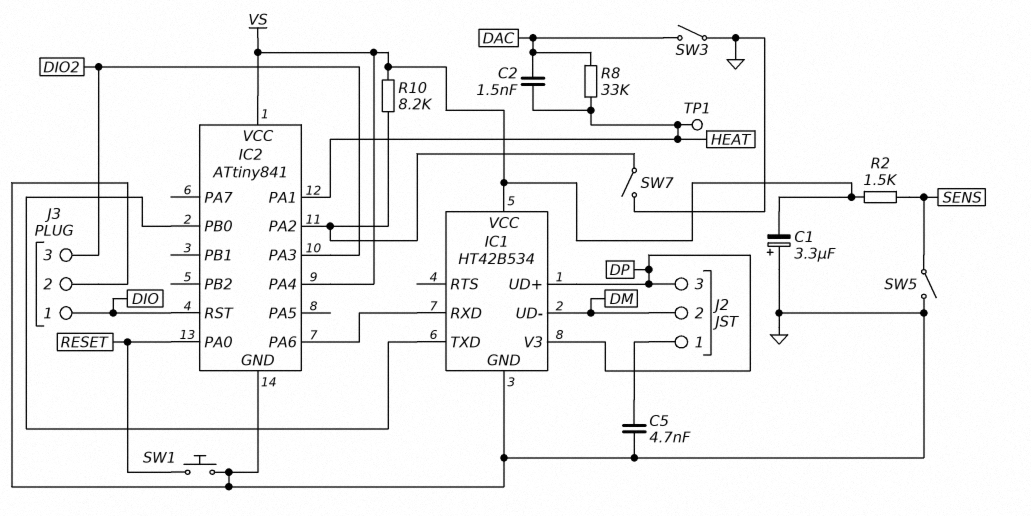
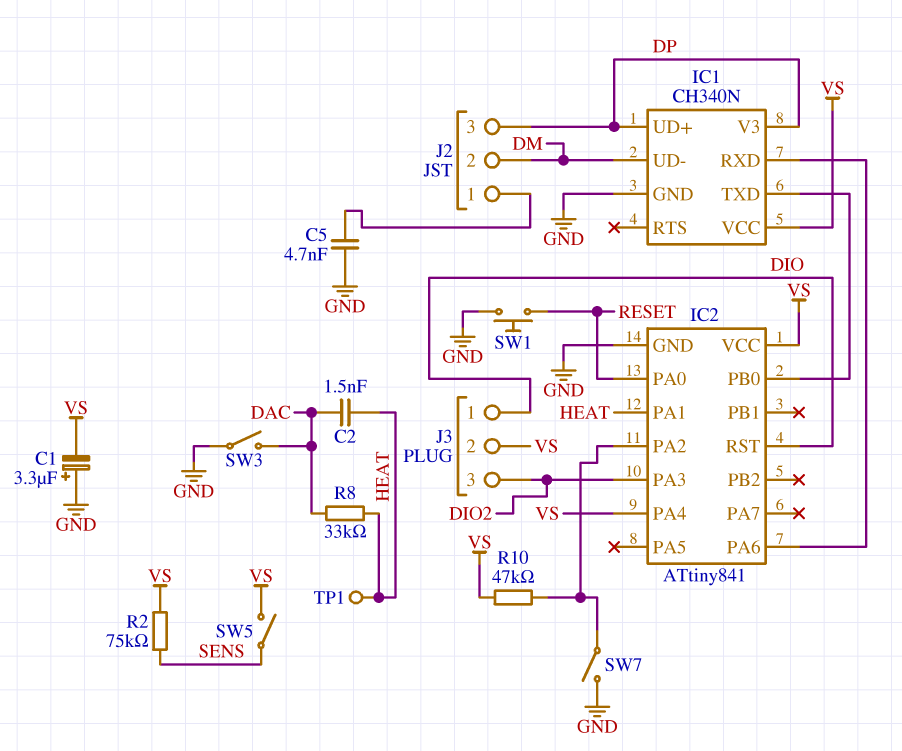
IC1: HT42B534 -> CH340N
J3 pin 2: GND -> VS
R2: 1.5k (SENS, VS) -> 75k (SENS, VS)
R10: 8.2k (IC2/PA2, VS) -> 47k (IC2/PA2, VS)
SW5: switch (GND, SENS) -> switch (SENS, VS)

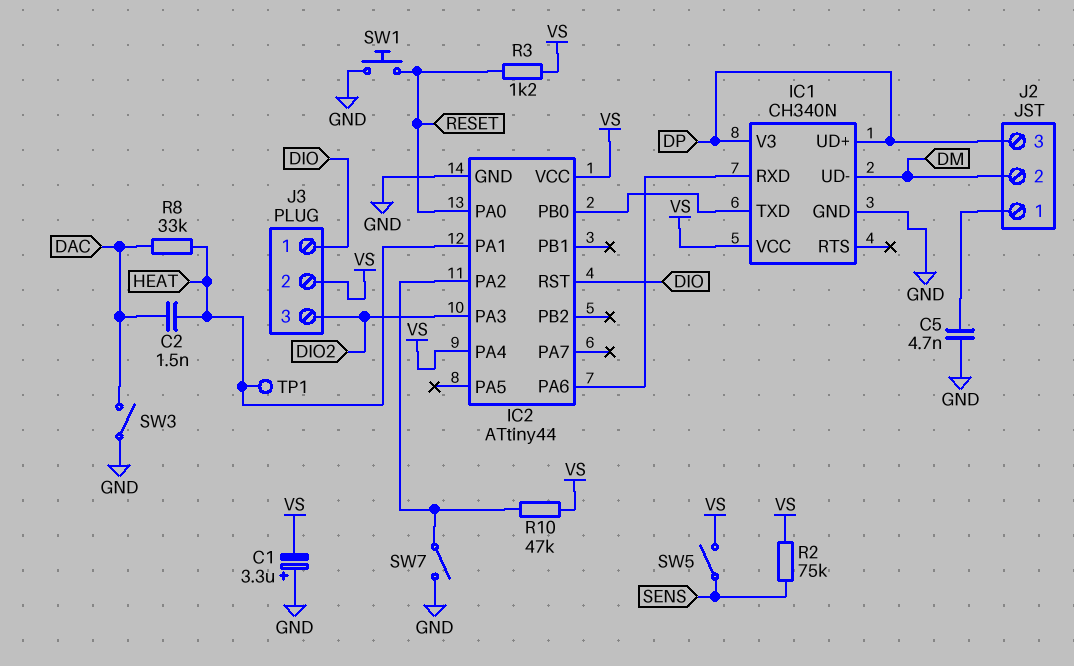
IC2: ATtiny841 -> ATtiny44
R3: none -> 1.2k (RESET, VS)

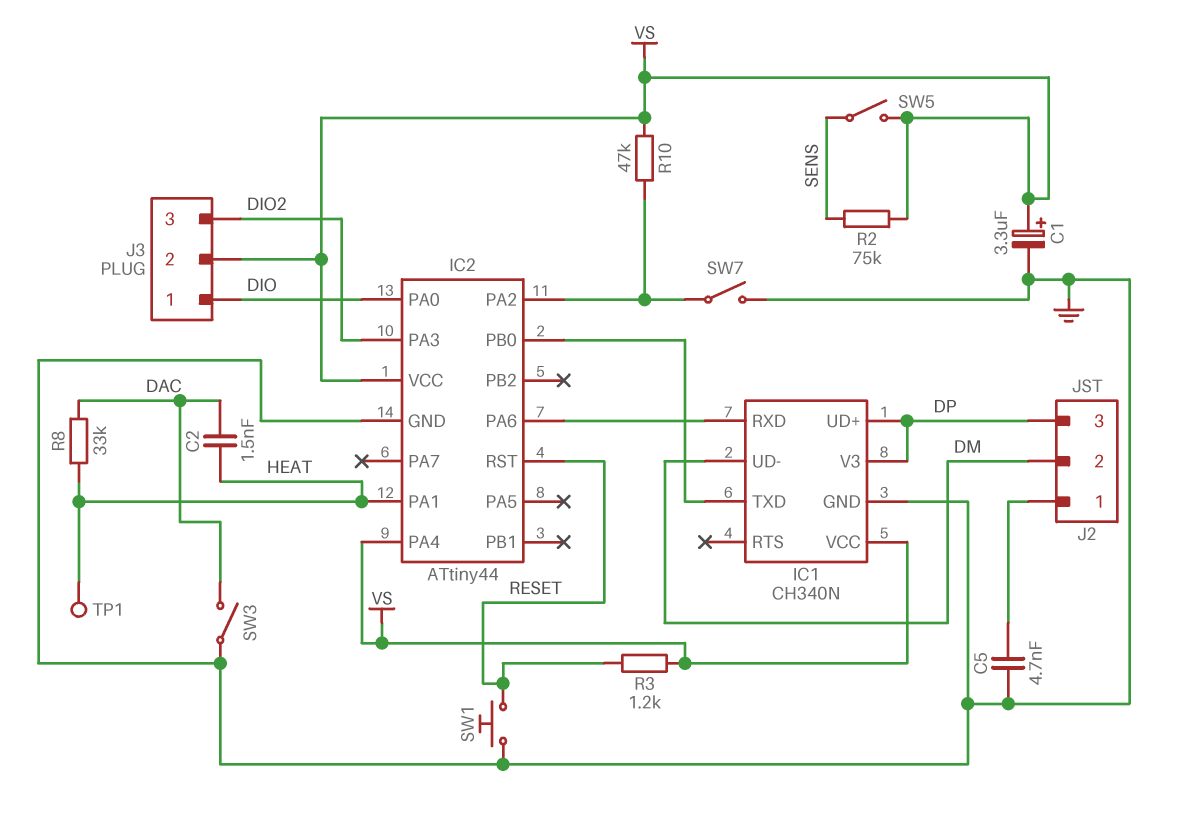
C1: 3.3uF (plus GND, minus VS) -> 3.3uF (plus VS, minus GND)
IC2 pin PA0: RESET -> DIO
IC2 pin RST: DIO -> RESET

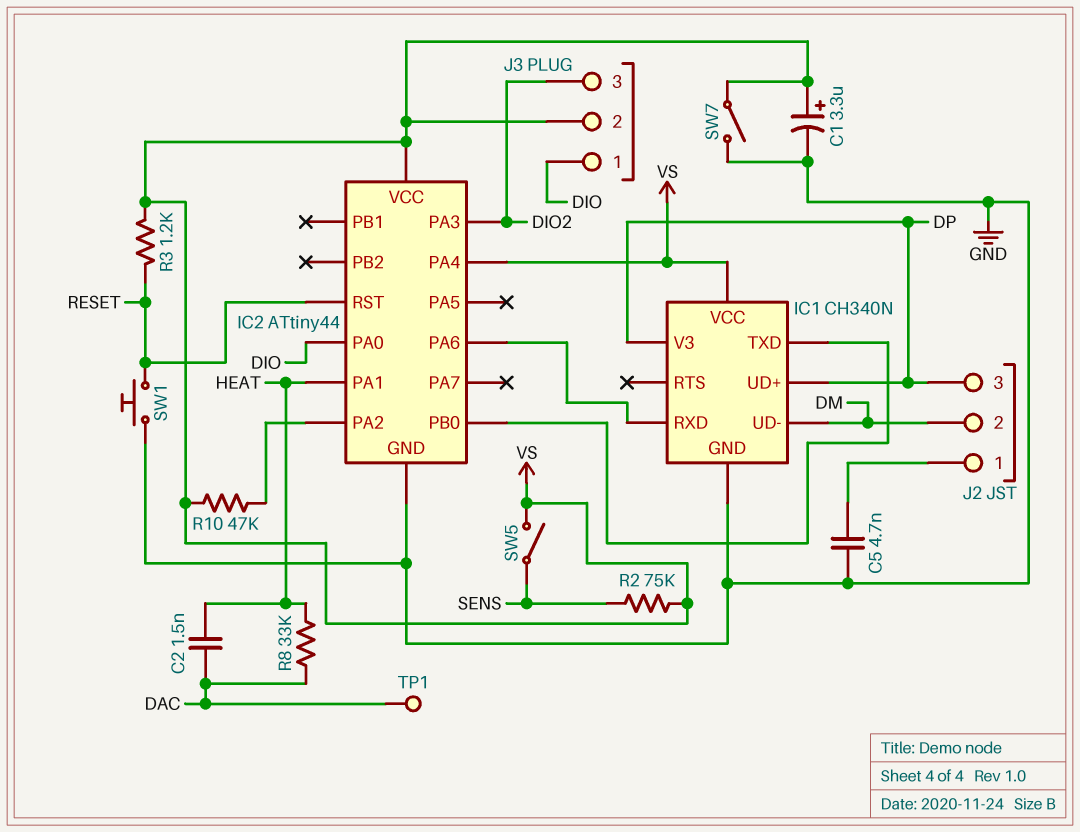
SW3: switch (DAC, GND) -> none
SW7: switch (GND, IC2/PA2) -> switch (GND, VS)
TP1: test point (HEAT) -> test point (DAC)

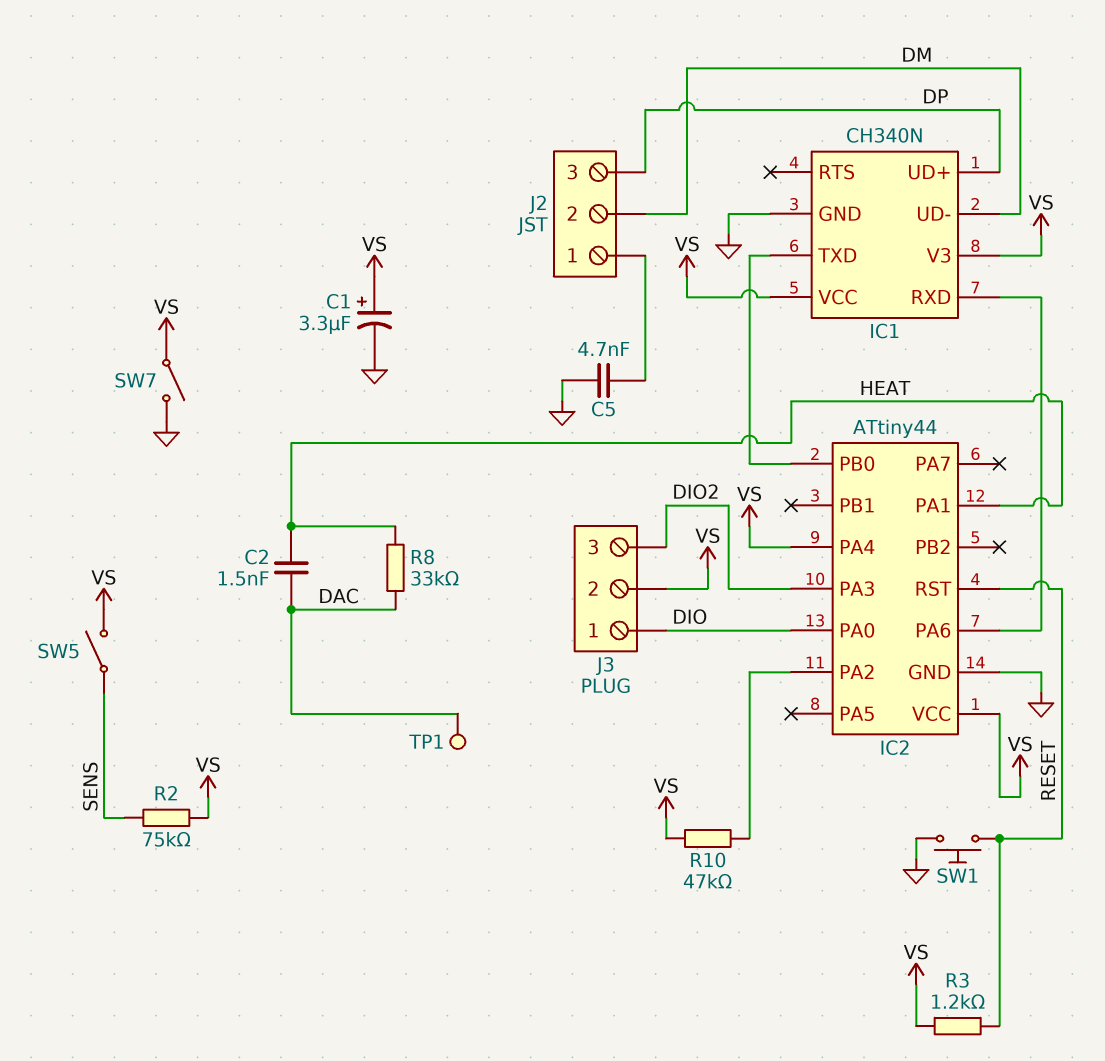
IC1 pin V3: DP -> VS

